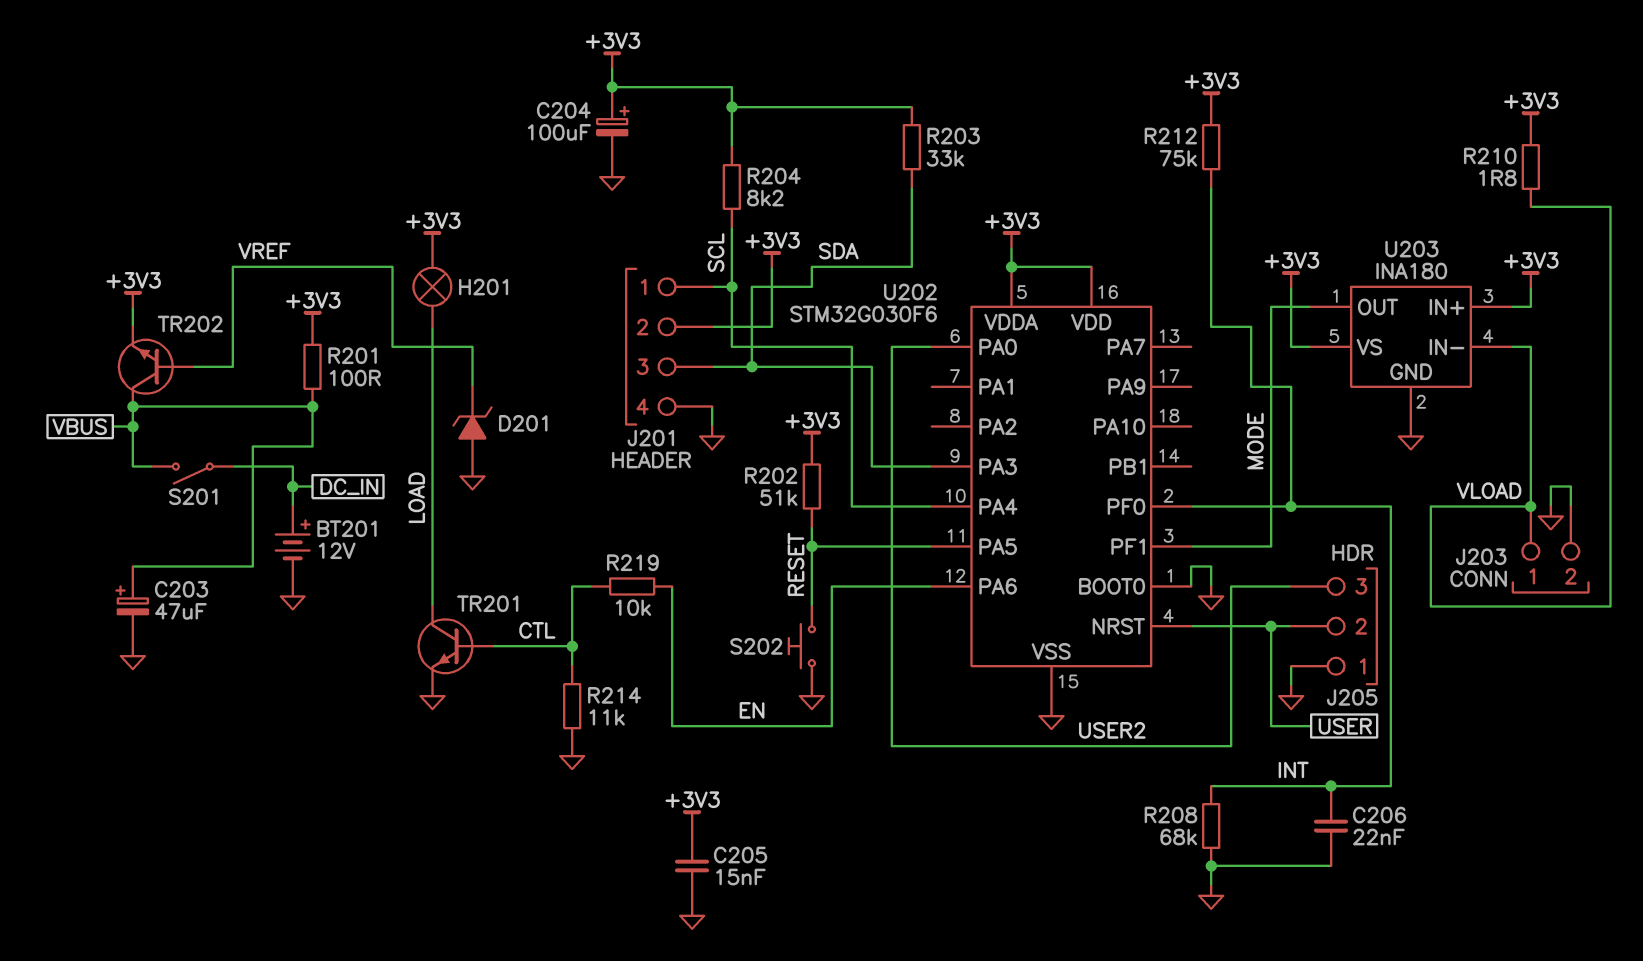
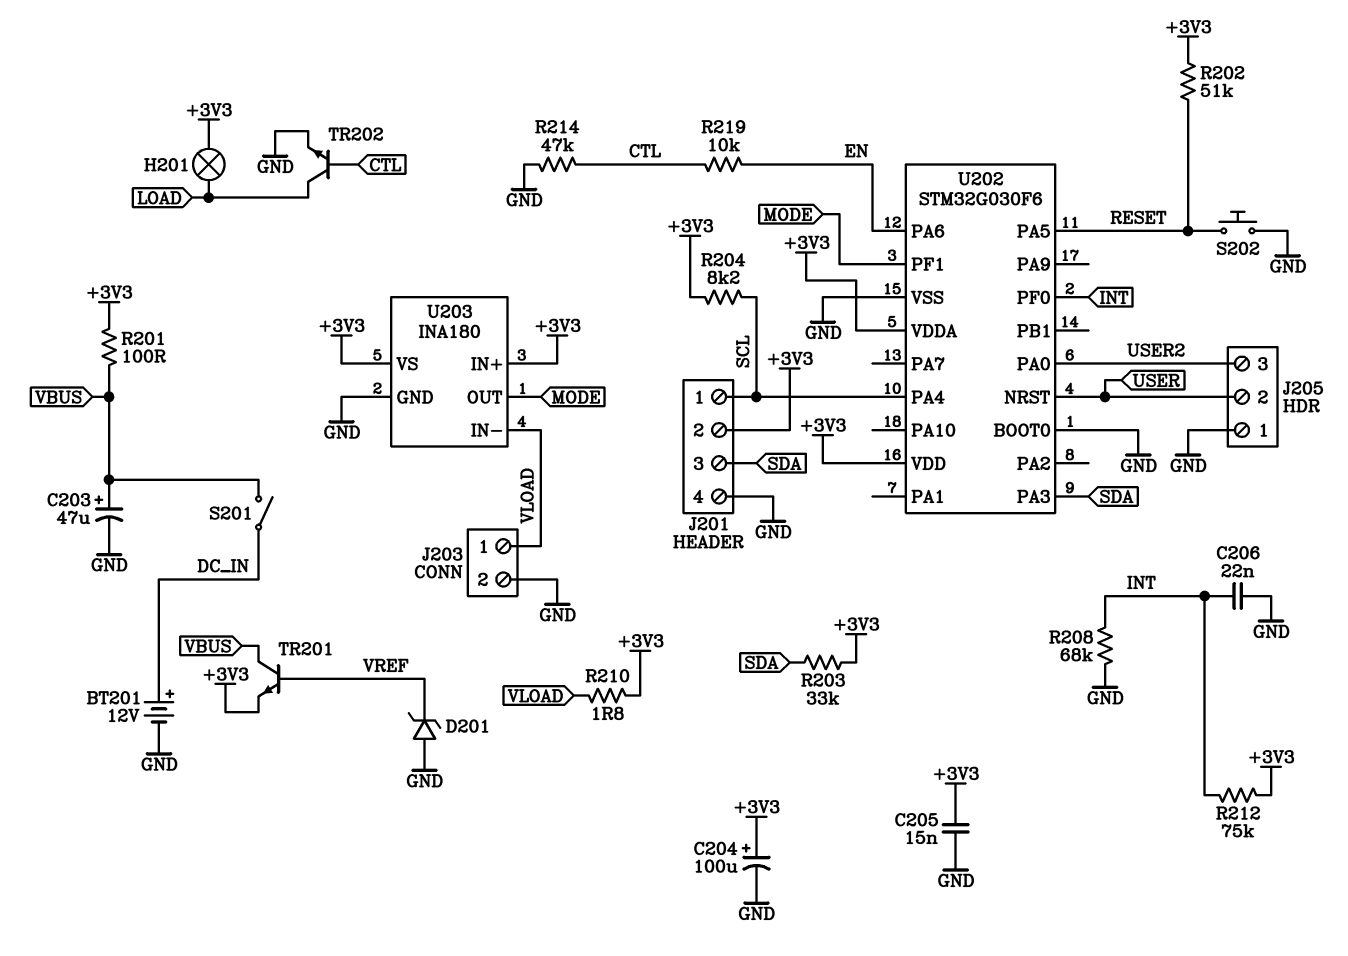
R214: 11k (CTL, GND) -> 47k (CTL, GND)
TR201: NPN (B CTL, C LOAD, E GND) -> NPN (B VREF, C VBUS, E +3V3)
TR202: NPN (B VREF, C VBUS, E +3V3) -> NPN (B CTL, C LOAD, E GND)

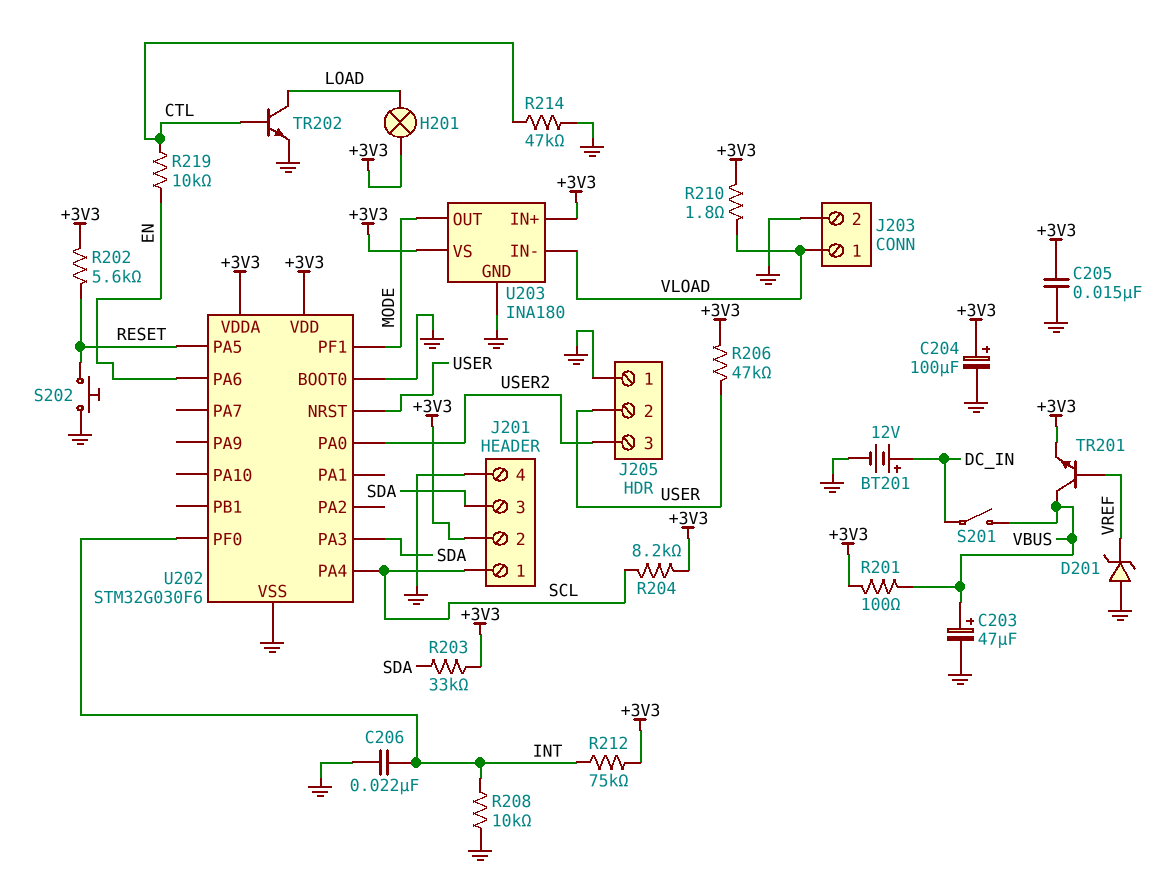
R202: 51k (+3V3, RESET) -> 5.6k (+3V3, RESET)
R206: none -> 47k (+3V3, USER)
R208: 68k (GND, INT) -> 10k (GND, INT)

